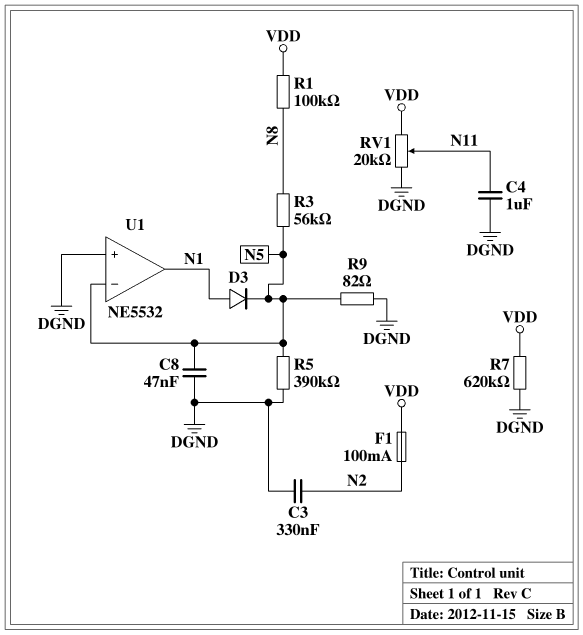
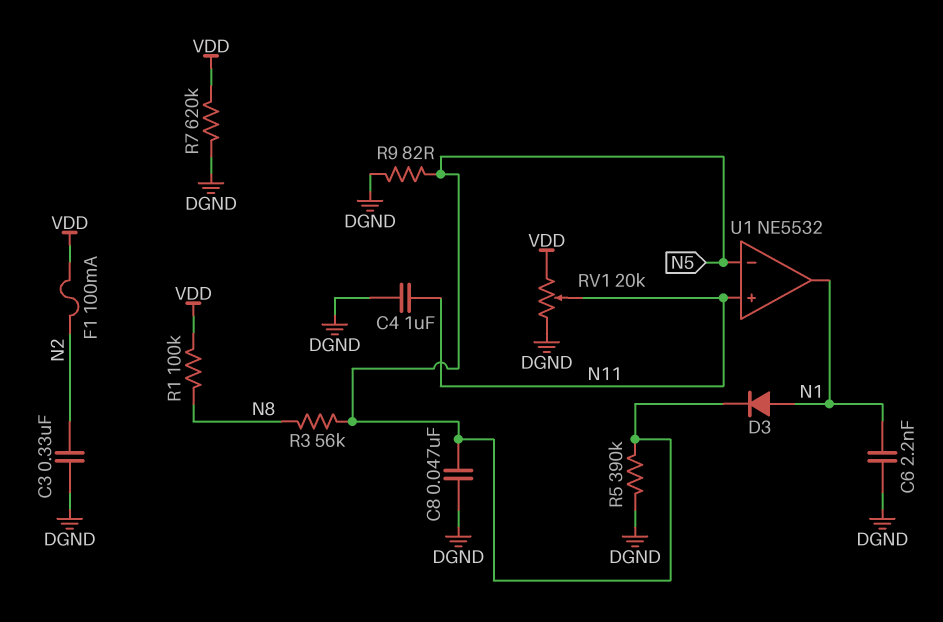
C6: none -> 2.2nF (DGND, N1)
U1 pin in+: DGND -> N11

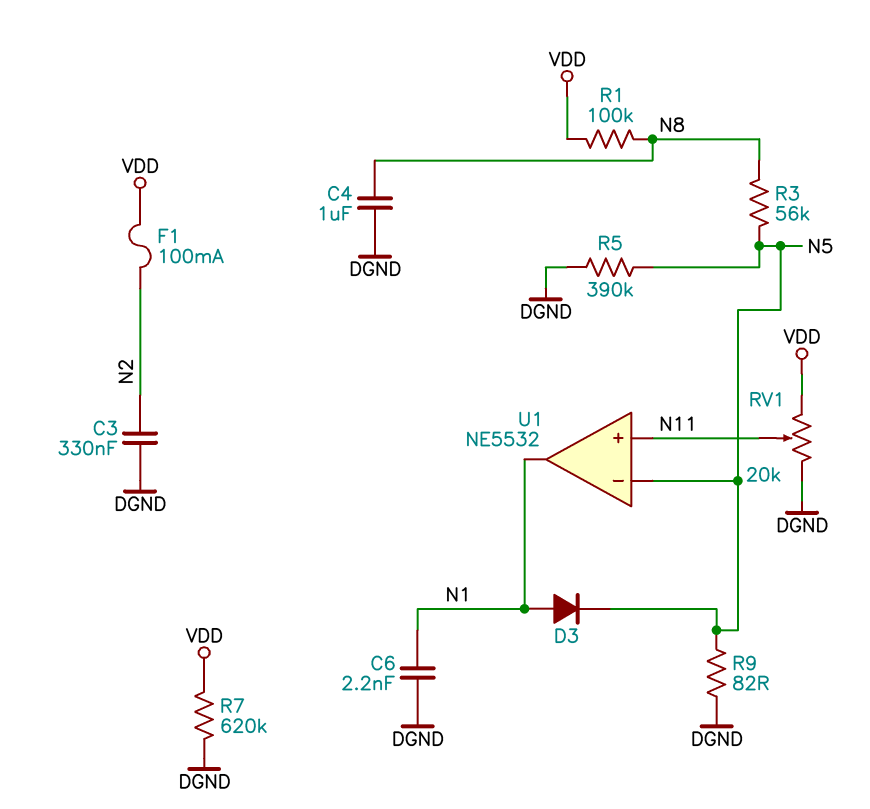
C4: 1uF (DGND, N11) -> 1uF (DGND, N8)
C8: 47nF (DGND, N5) -> none

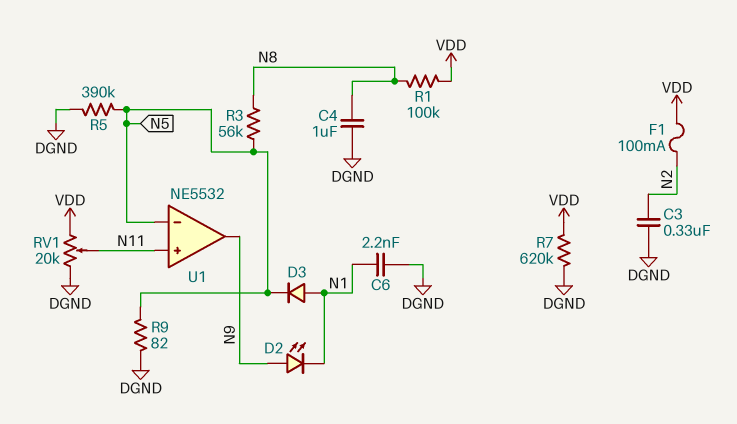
D2: none -> LED (A N9, K N1)
U1 pin out: N1 -> N9

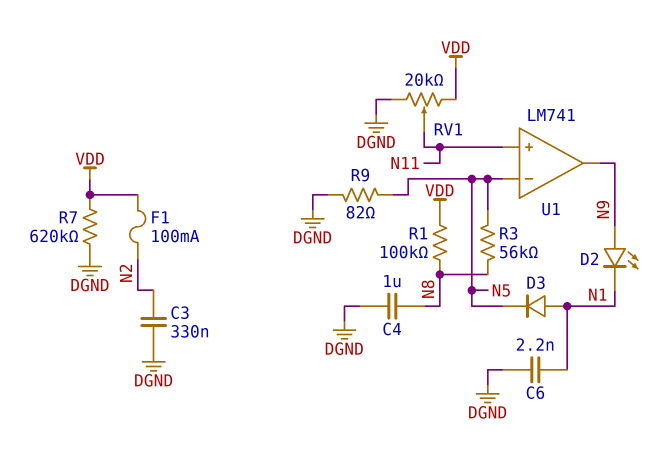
R5: 390k (DGND, N5) -> none
U1: NE5532 -> LM741

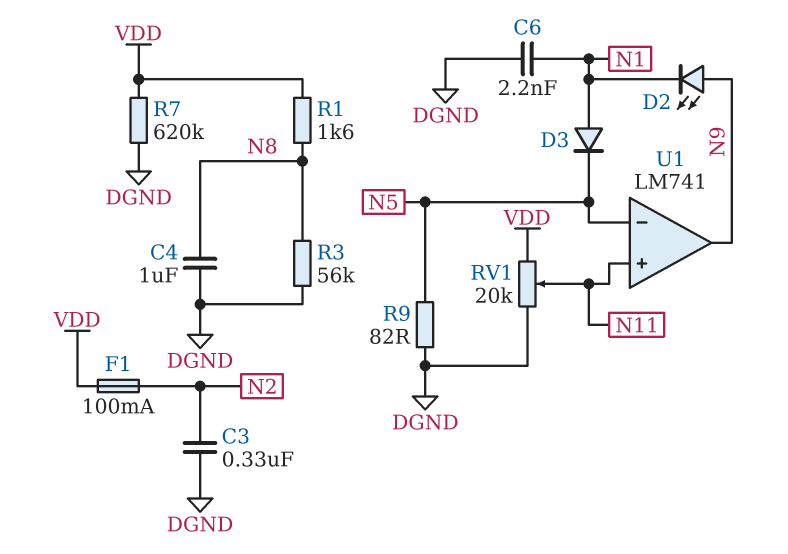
R1: 100k (N8, VDD) -> 1.6k (N8, VDD)
R3: 56k (N5, N8) -> 56k (DGND, N8)

